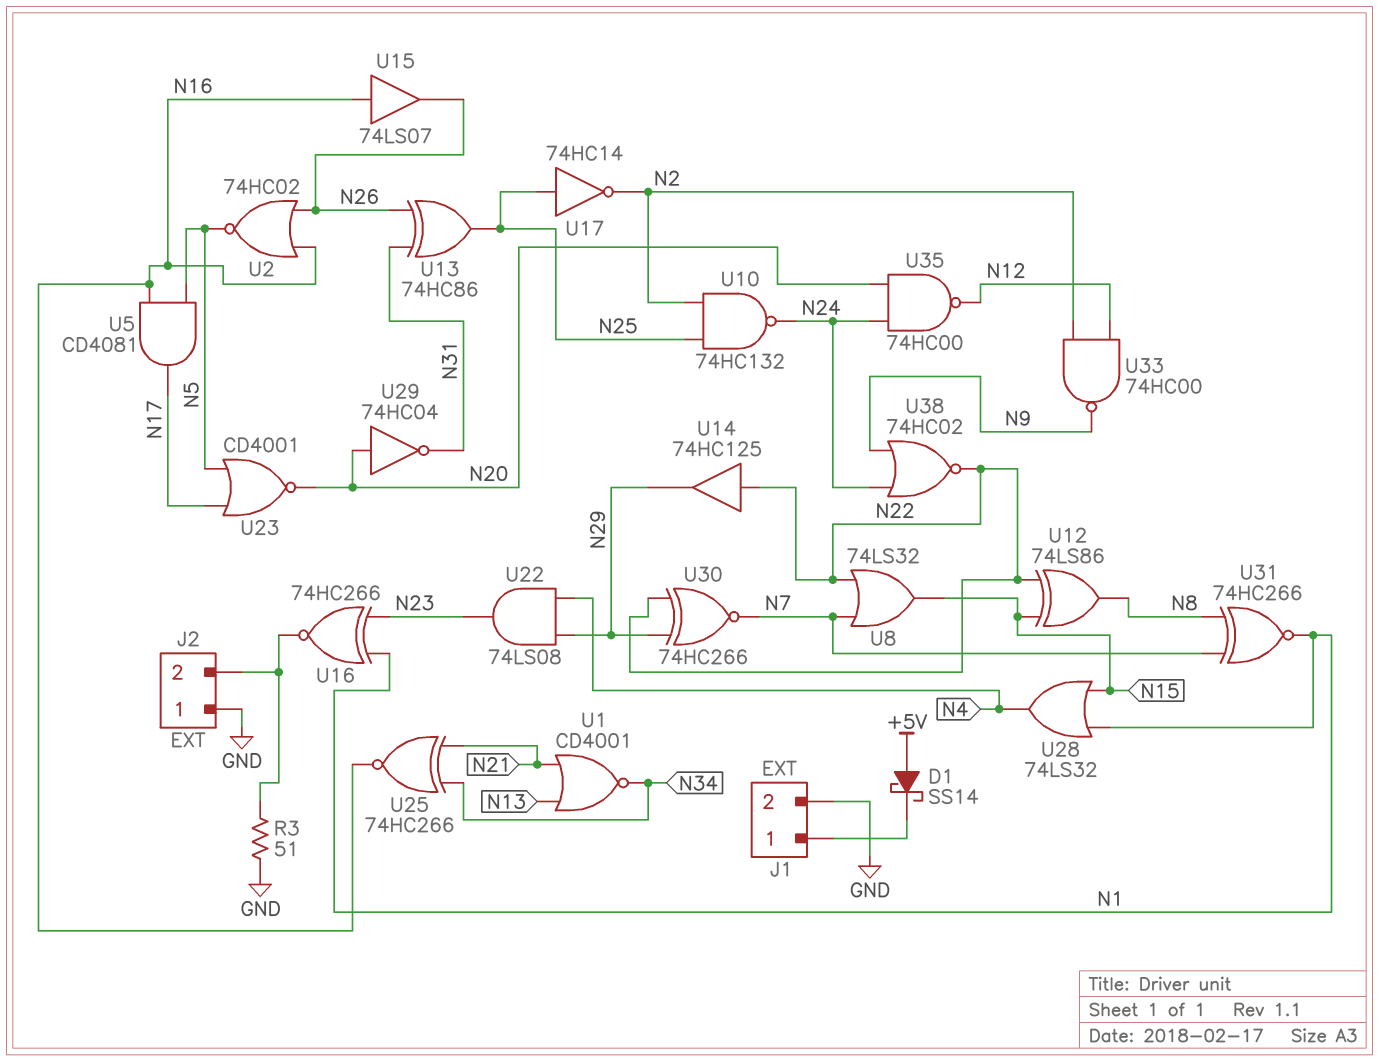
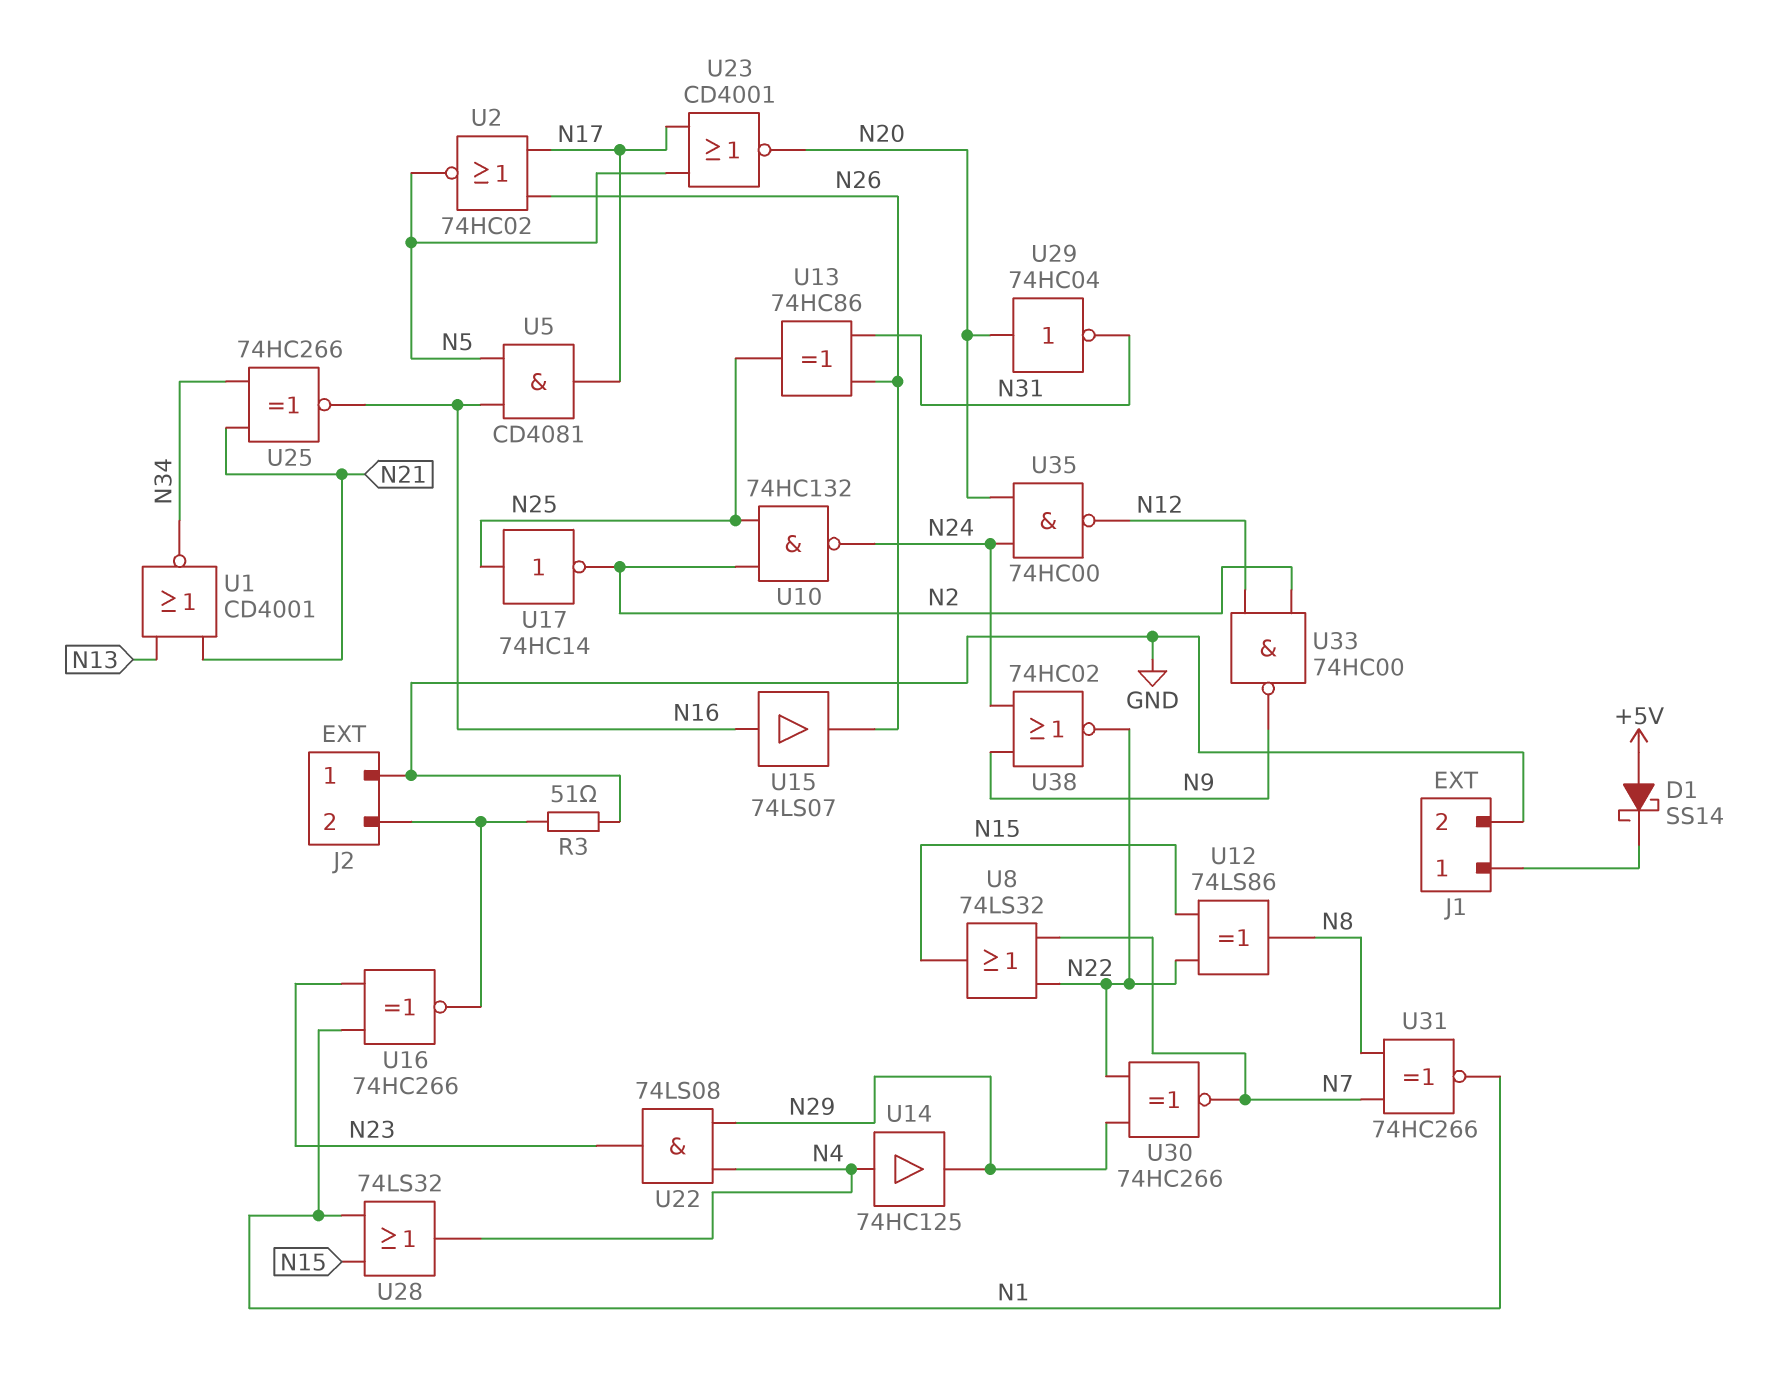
U2: NOR 74HC02 (in N16, in N26, out N5) -> NOR 74HC02 (in N17, in N26, out N5)
U14: buffer 74HC125 (in N22, out N29) -> buffer 74HC125 (in N4, out N29)

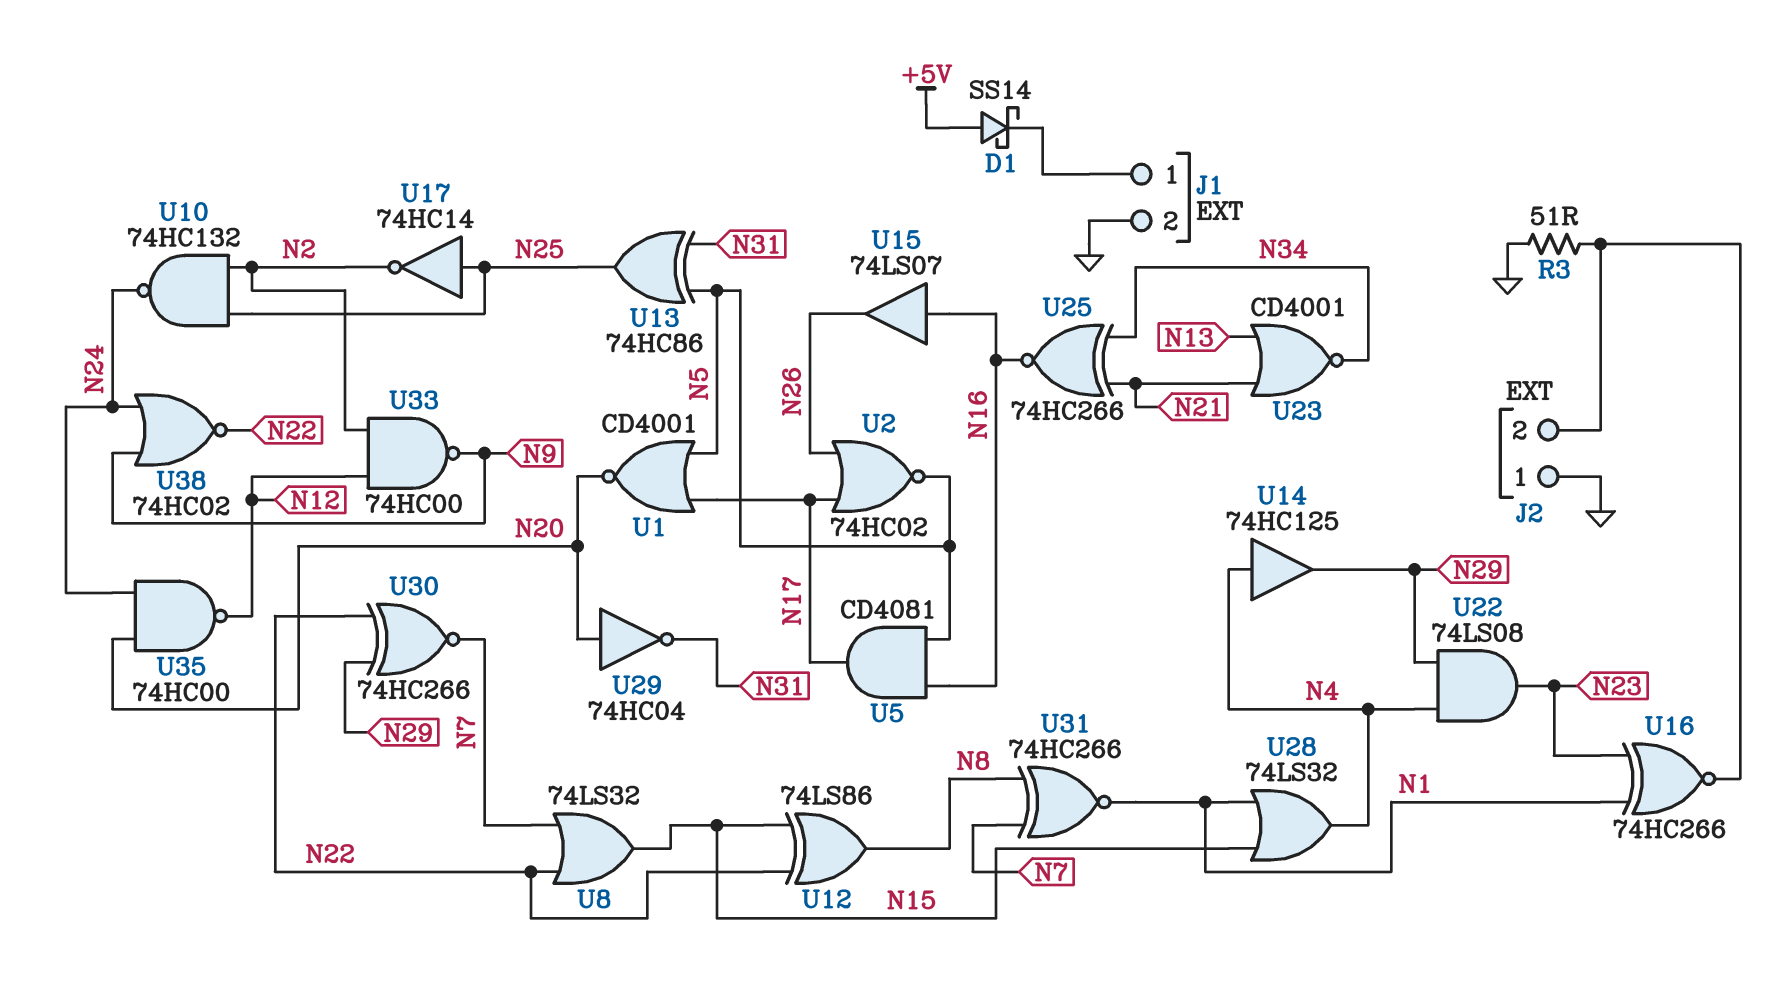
U1: NOR CD4001 (in N13, in N21, out N34) -> NOR CD4001 (in N5, in N17, out N20)
U13: XOR 74HC86 (in N26, in N31, out N25) -> XOR 74HC86 (in N5, in N31, out N25)
U23: NOR CD4001 (in N5, in N17, out N20) -> NOR CD4001 (in N13, in N21, out N34)

